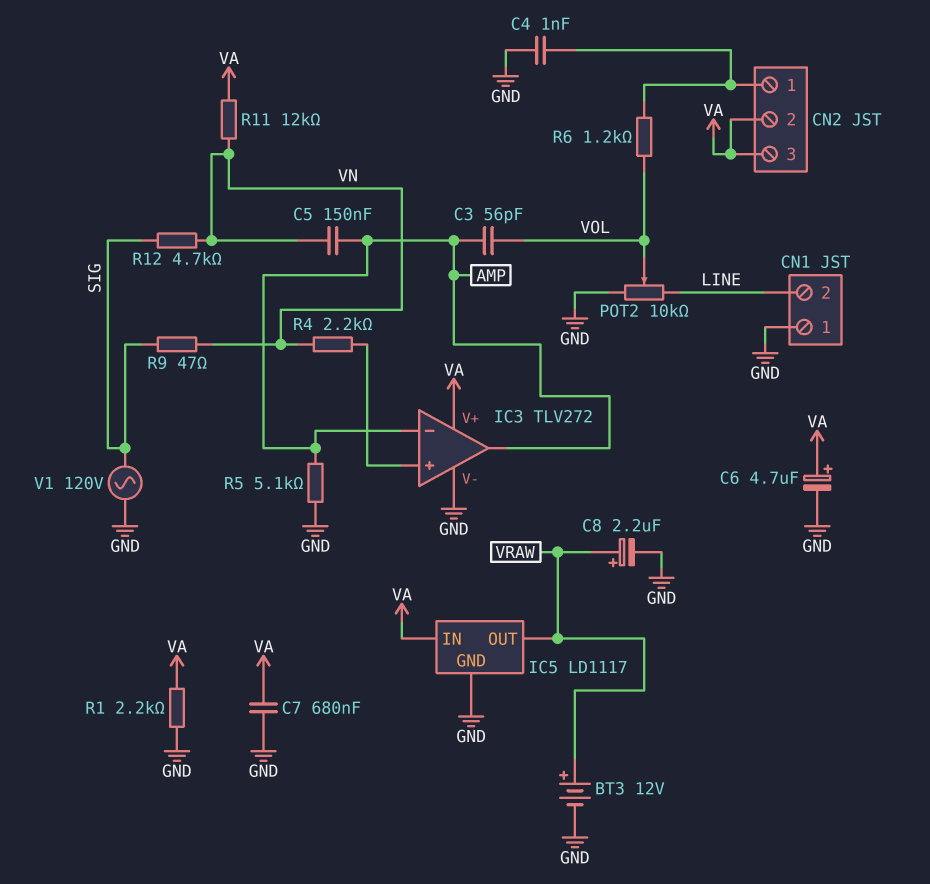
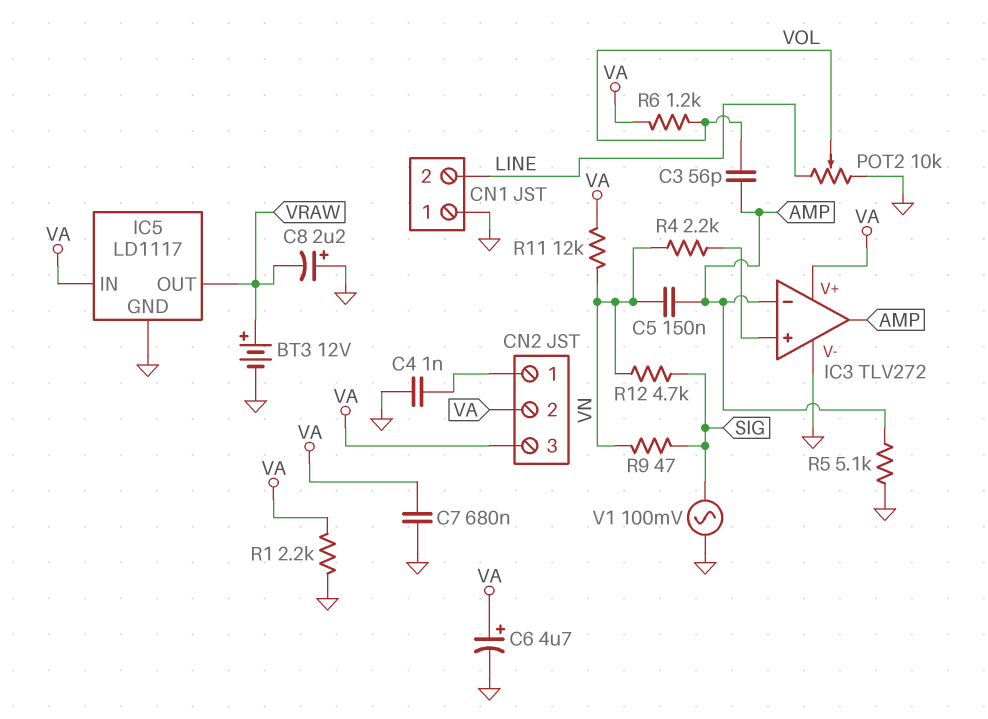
C8: 2.2uF (plus VRAW, minus GND) -> 2.2uF (plus GND, minus VRAW)
R6: 1.2k (CN2/1, VOL) -> 1.2k (VA, VOL)
V1: AC 120V (GND, SIG) -> AC 100mV (GND, SIG)

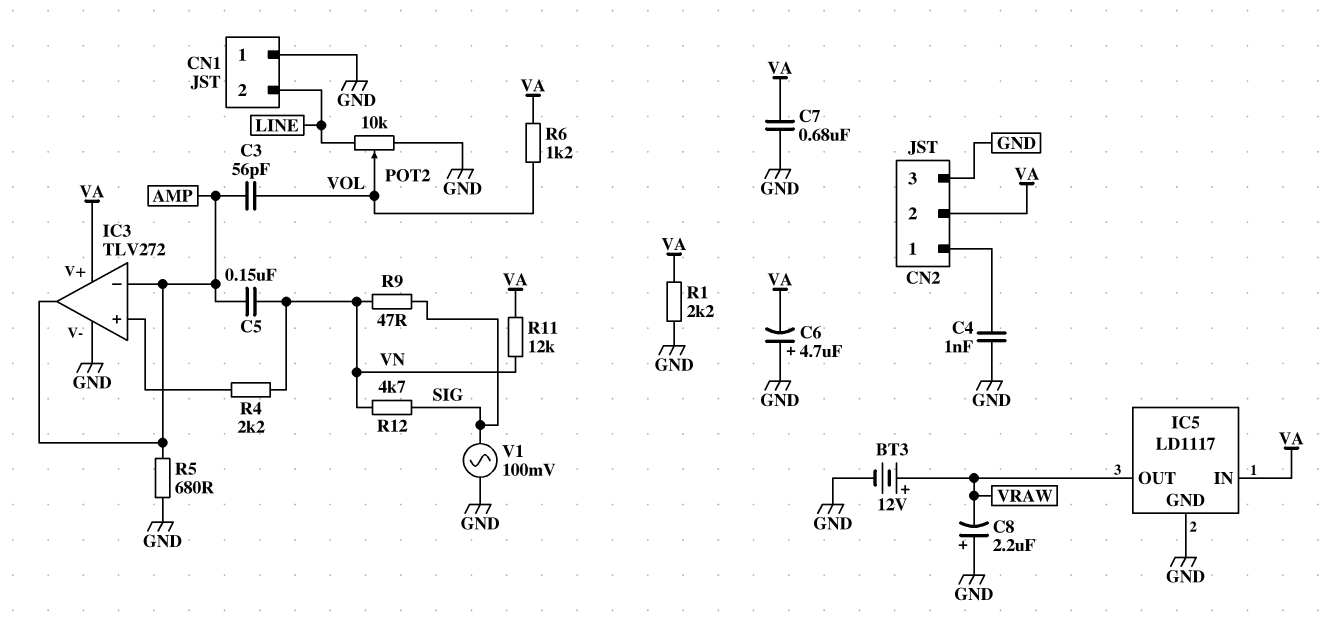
C6: 4.7uF (plus VA, minus GND) -> 4.7uF (plus GND, minus VA)
CN2 pin 3: VA -> GND
R5: 5.1k (AMP, GND) -> 680 (AMP, GND)

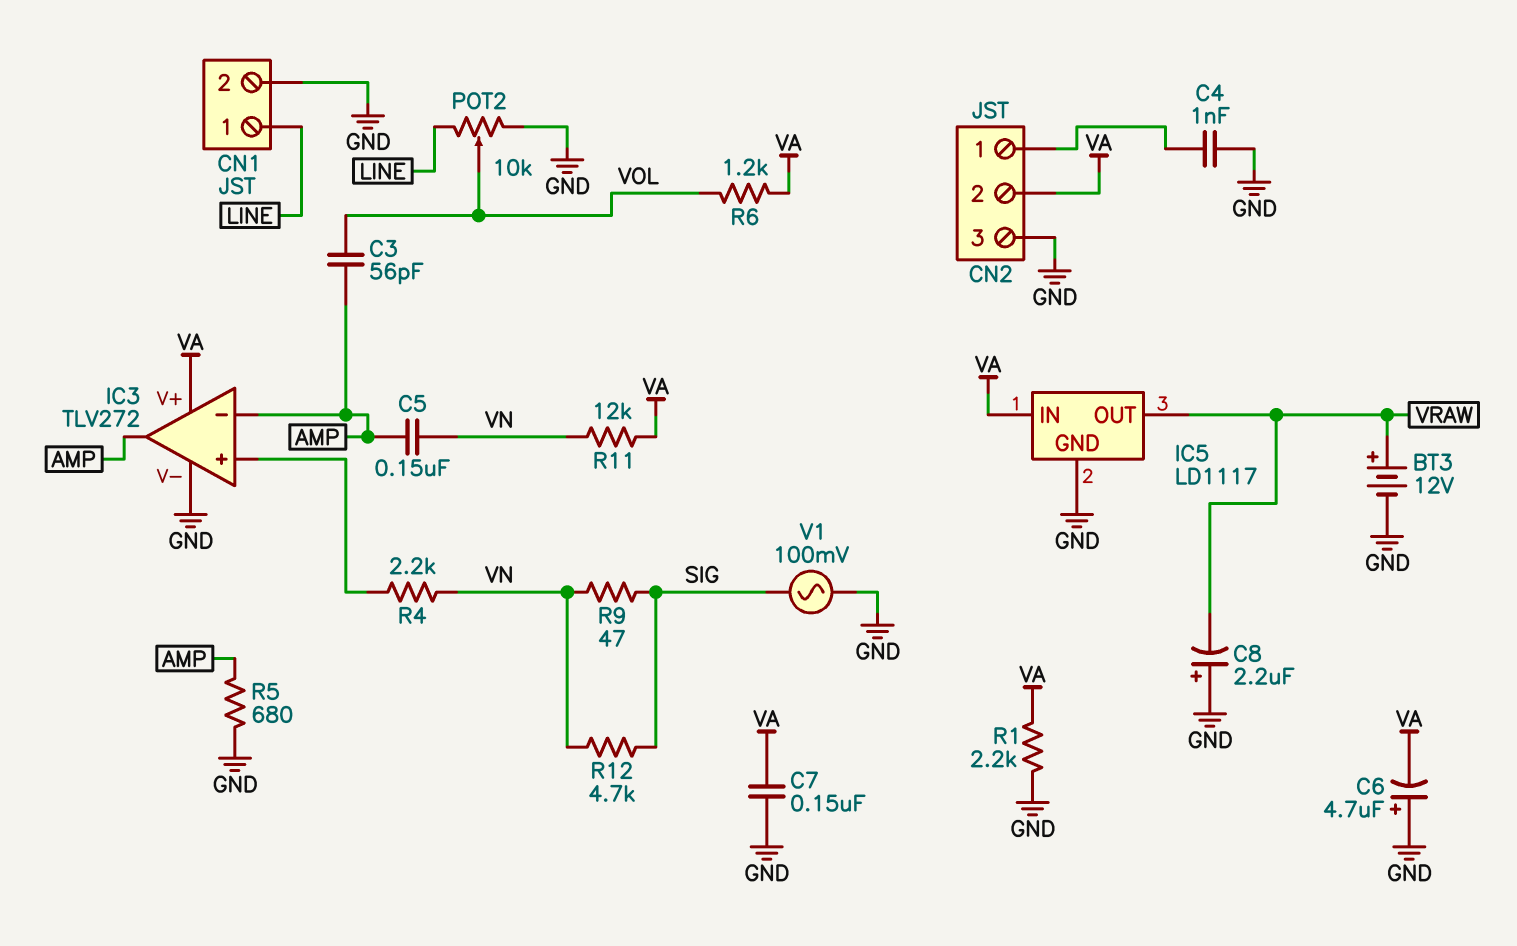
C7: 680nF (GND, VA) -> 150nF (GND, VA)
CN1 pin 1: GND -> LINE
CN1 pin 2: LINE -> GND

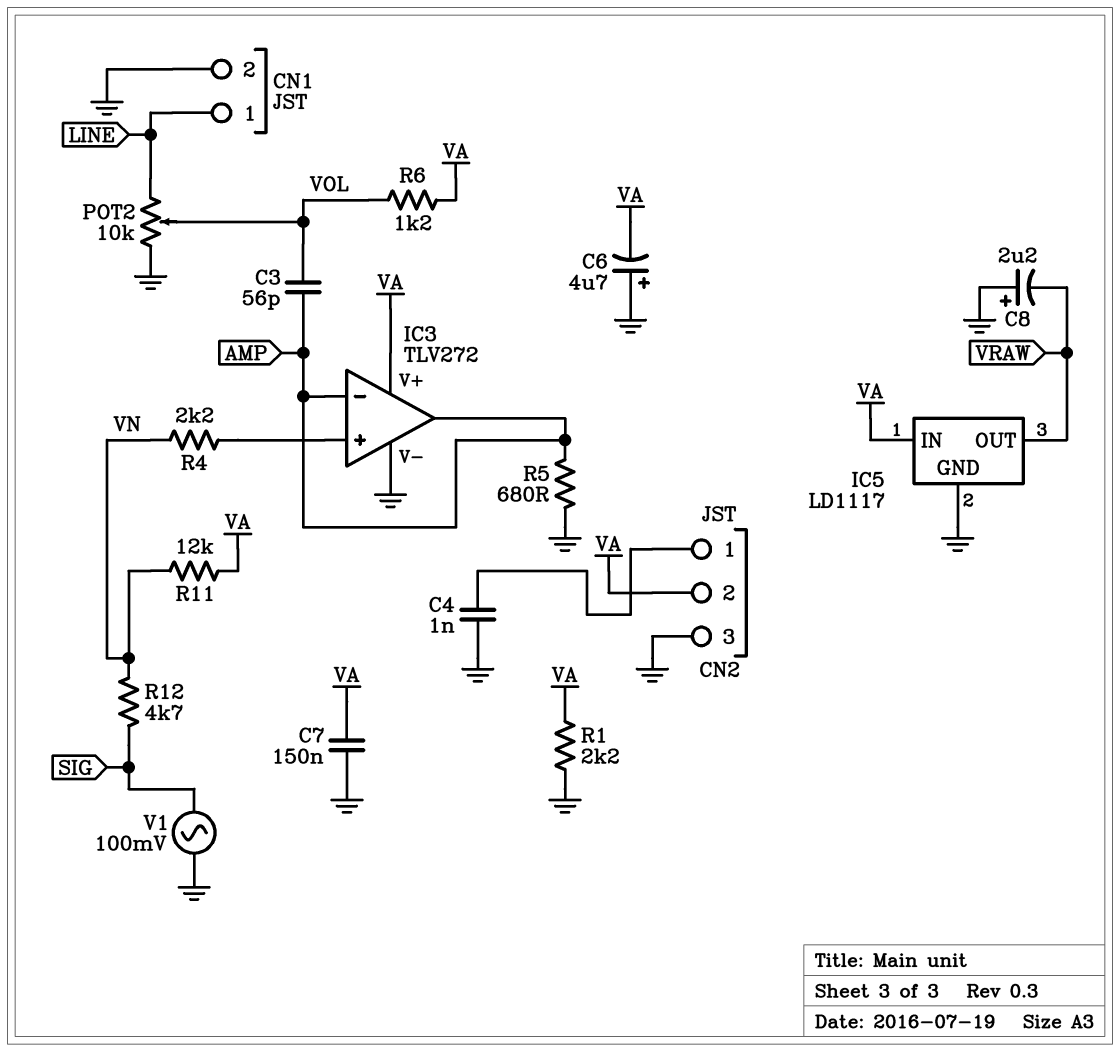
BT3: 12V (plus VRAW, minus GND) -> none
C5: 150nF (AMP, VN) -> none
R9: 47 (SIG, VN) -> none

